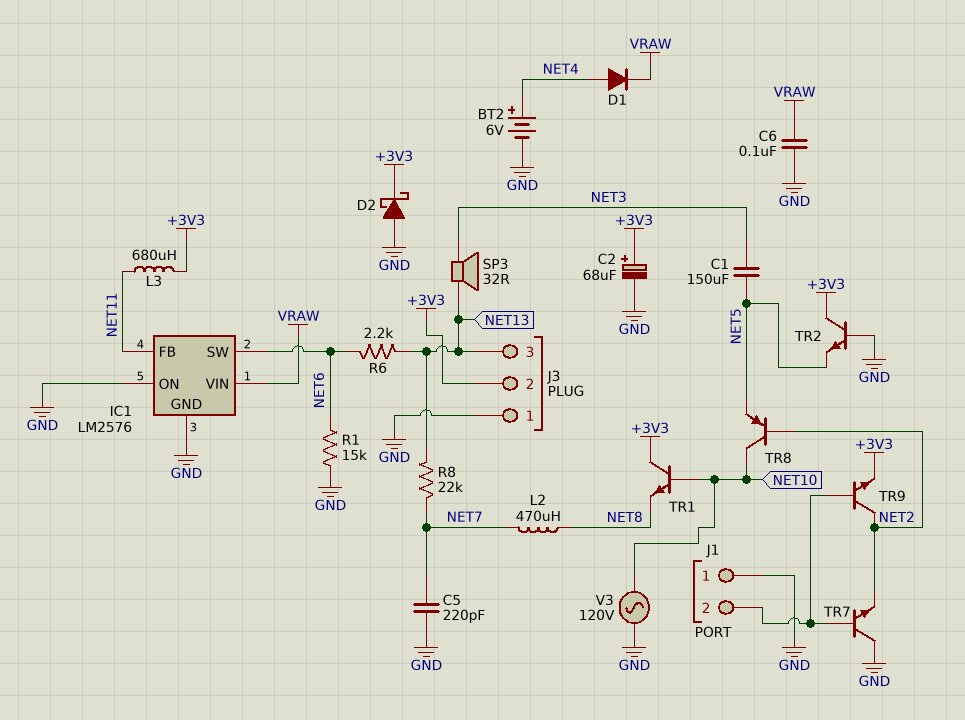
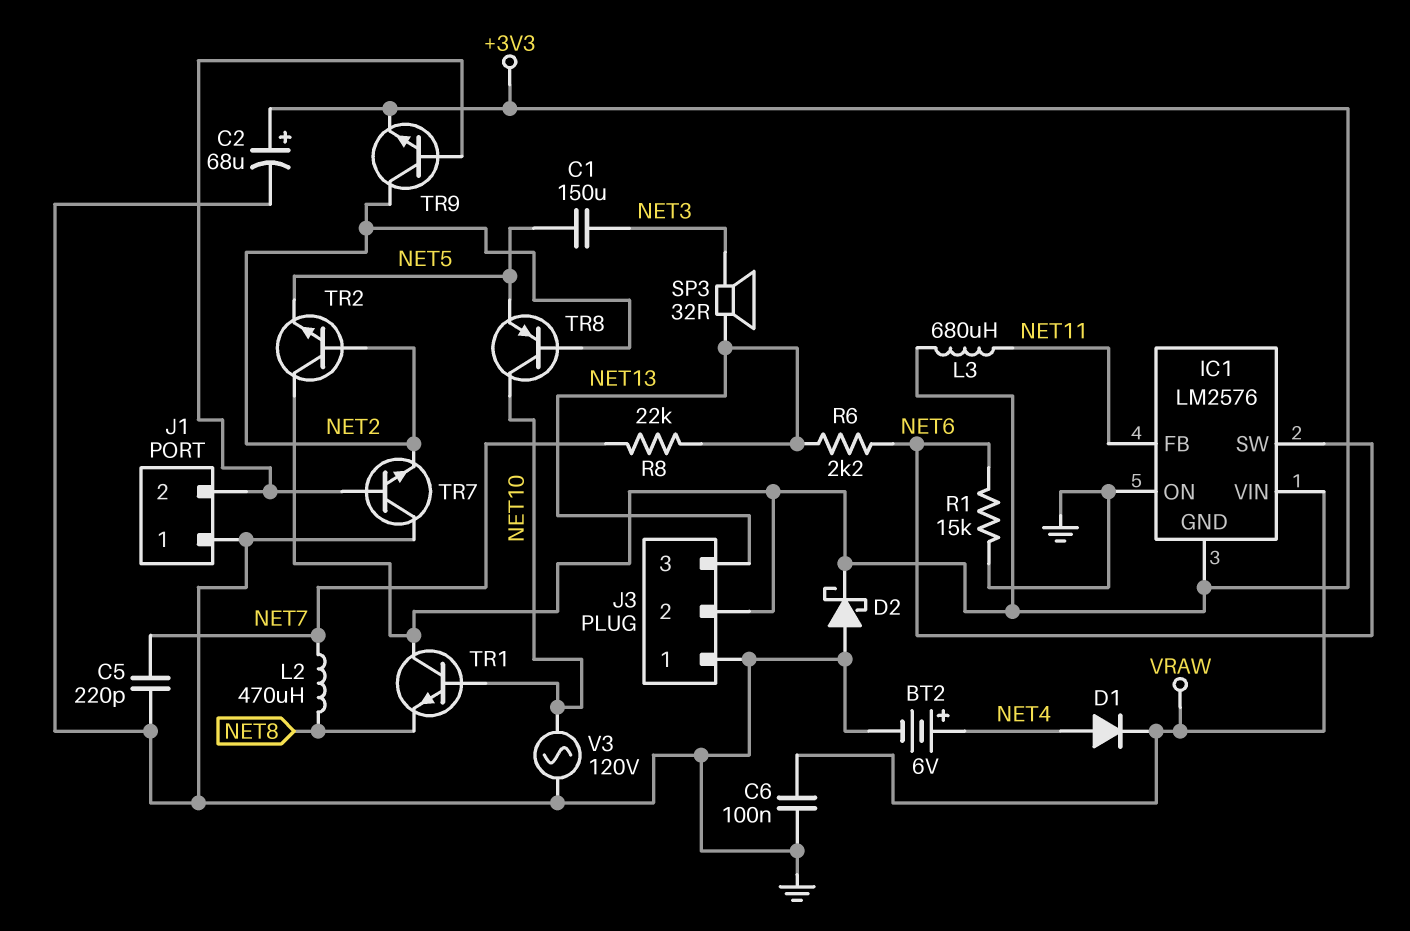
IC1 pin GND: GND -> +3V3
TR2: NPN (B GND, C +3V3, E NET5) -> NPN (B NET2, C +3V3, E NET5)

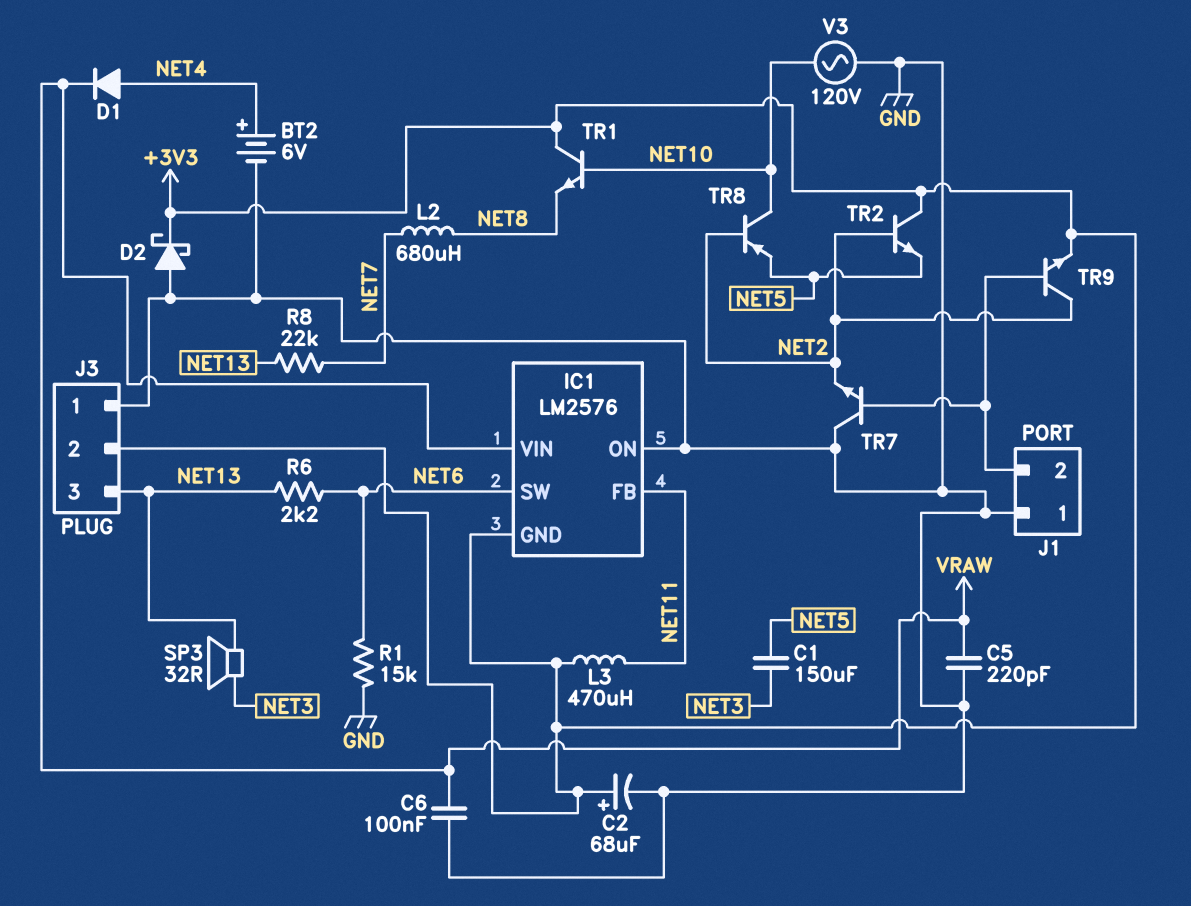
C5: 220pF (GND, NET7) -> 220pF (GND, VRAW)
L2: 470uH (NET7, NET8) -> 680uH (NET7, NET8)
L3: 680uH (+3V3, NET11) -> 470uH (+3V3, NET11)

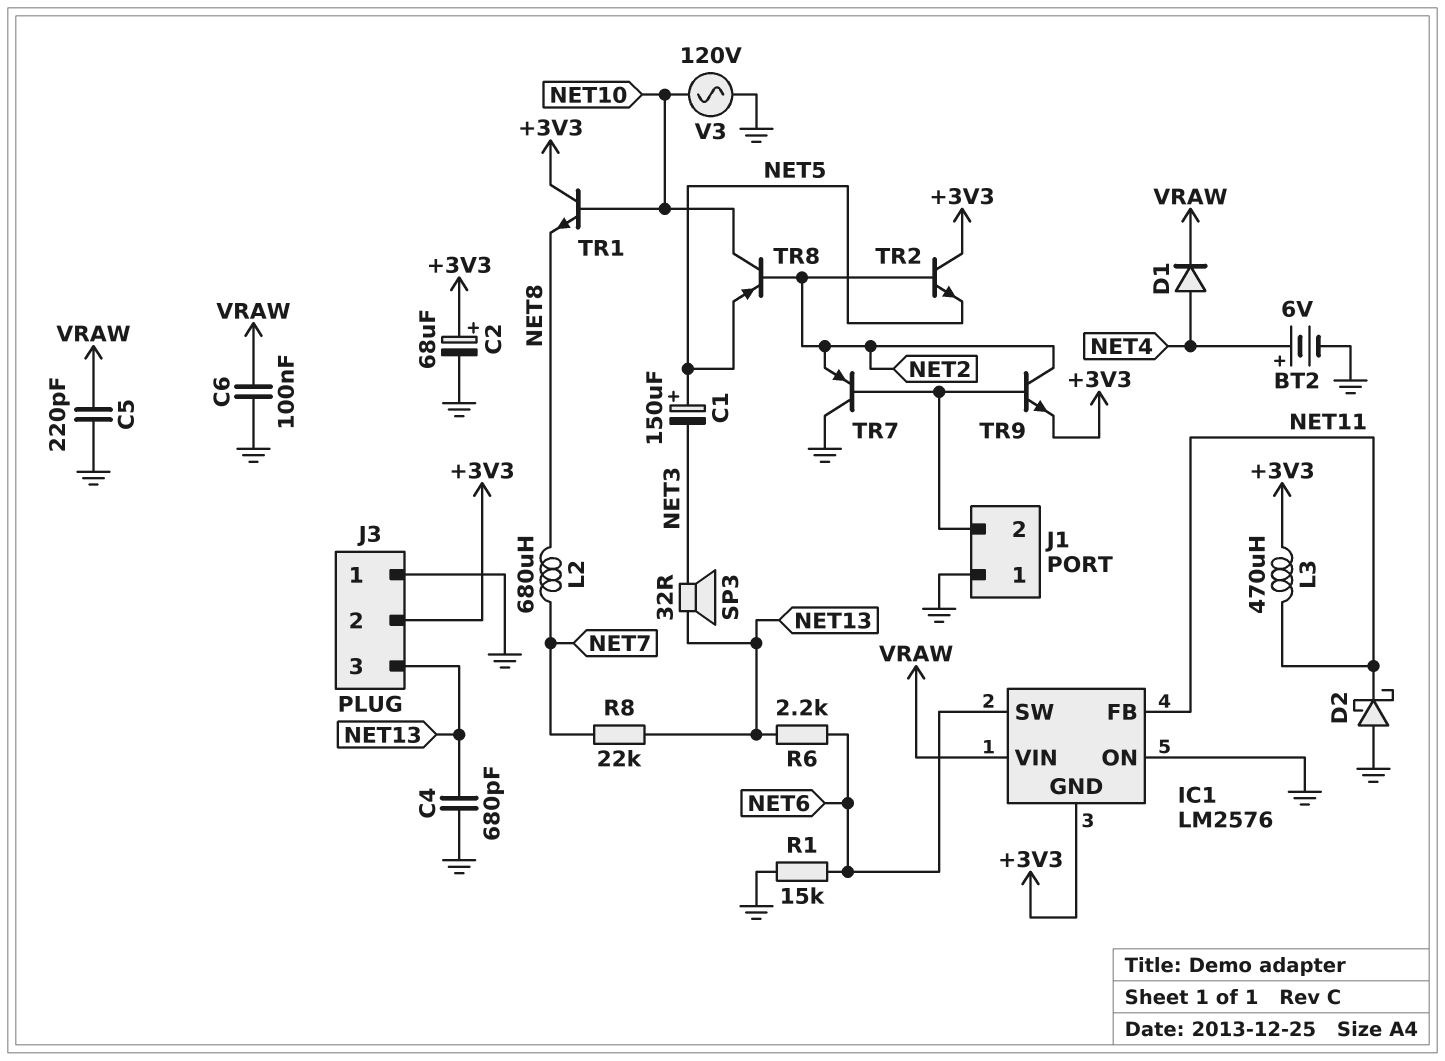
C1: 150uF (NET3, NET5) -> 150uF (plus NET5, minus NET3)
C4: none -> 680pF (GND, NET13)
D2: schottky (A GND, K +3V3) -> schottky (A GND, K NET11)
TR7: NPN (B J1/2, C GND, E NET2) -> PNP (B J1/2, C GND, E NET2)

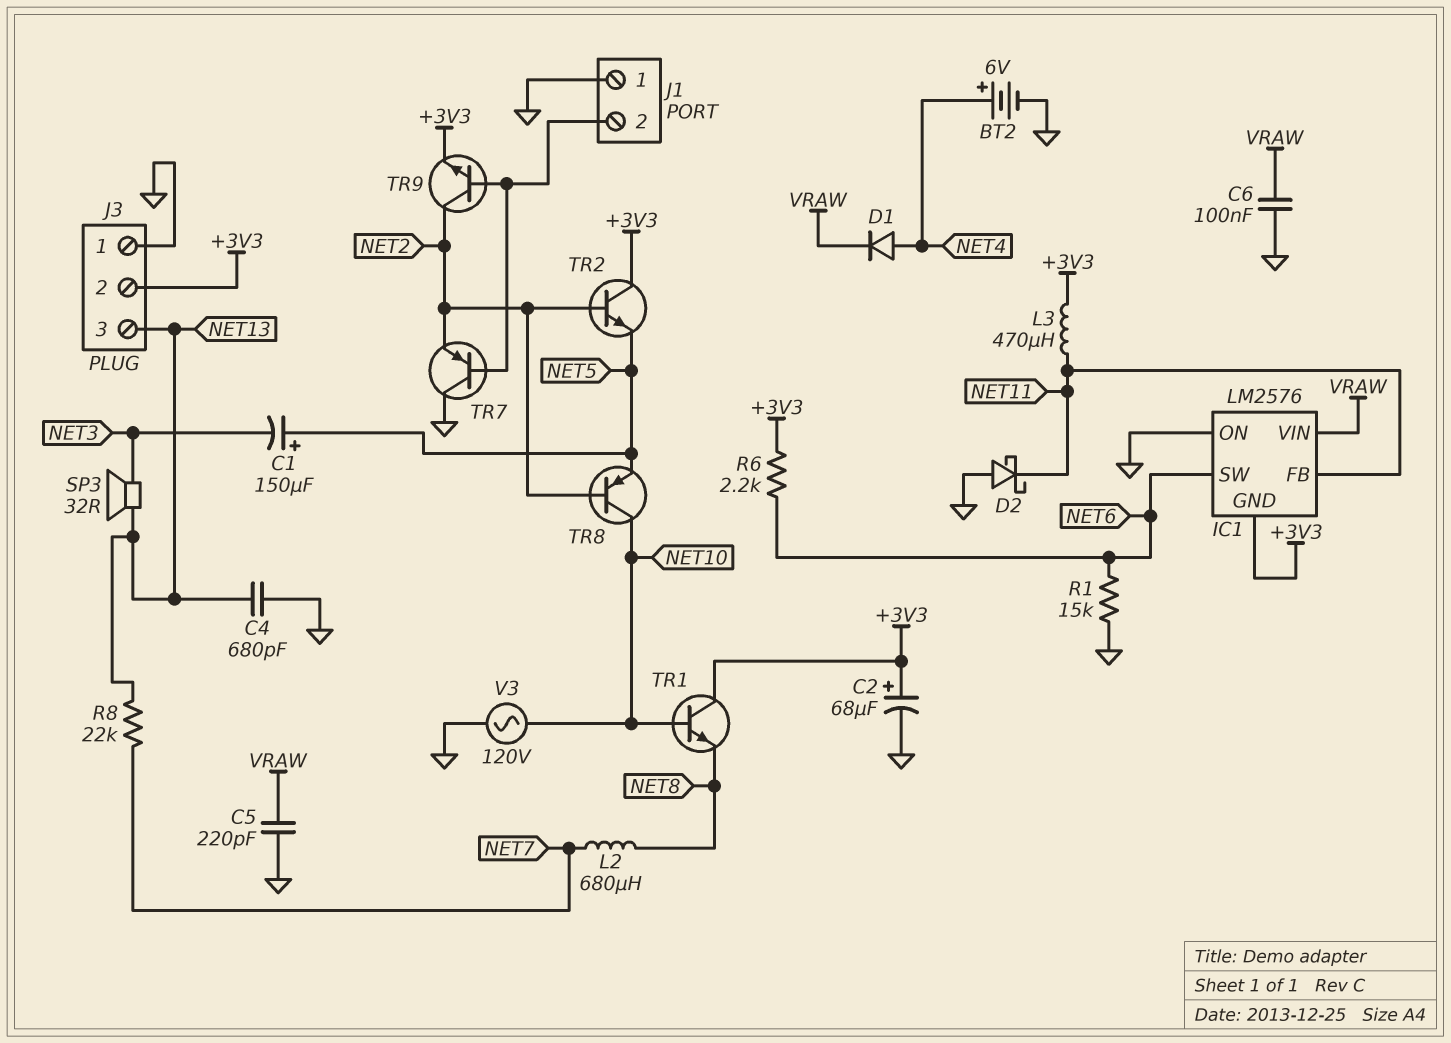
R6: 2.2k (NET6, NET13) -> 2.2k (+3V3, NET6)

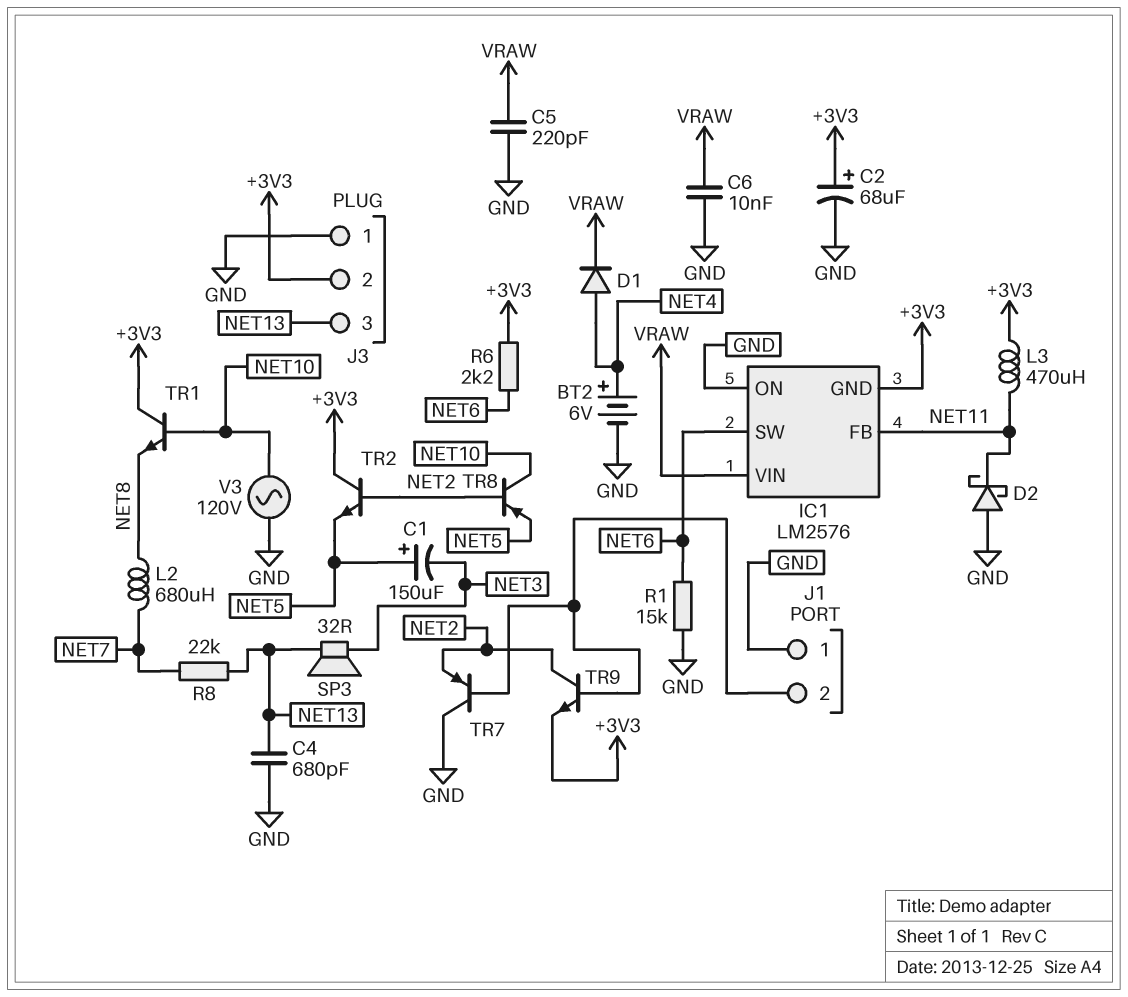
C6: 100nF (GND, VRAW) -> 10nF (GND, VRAW)

